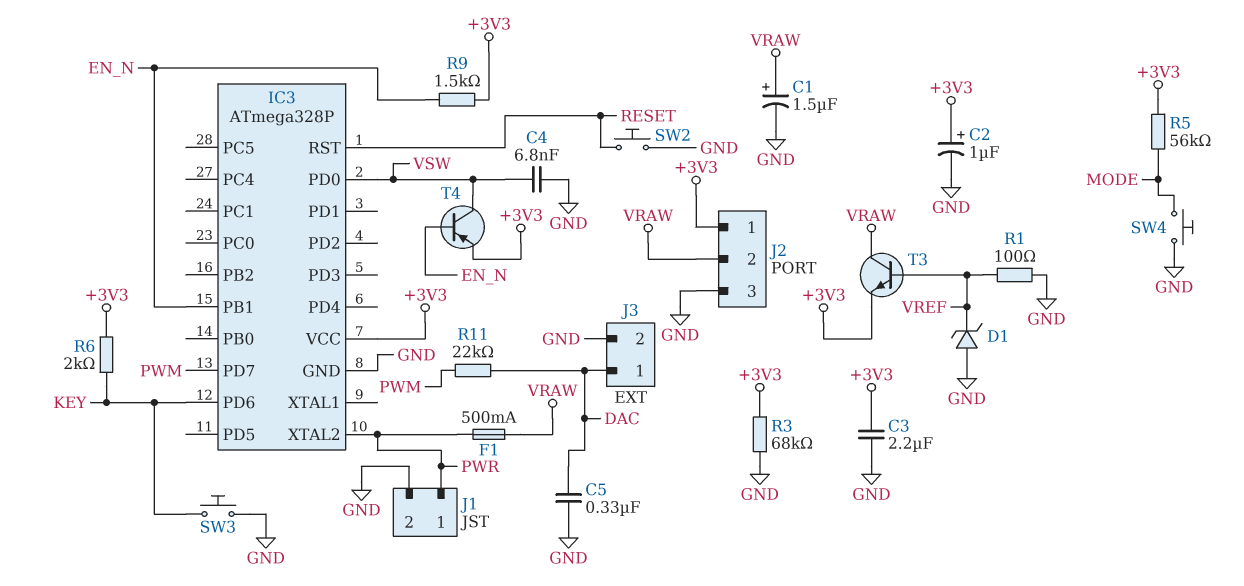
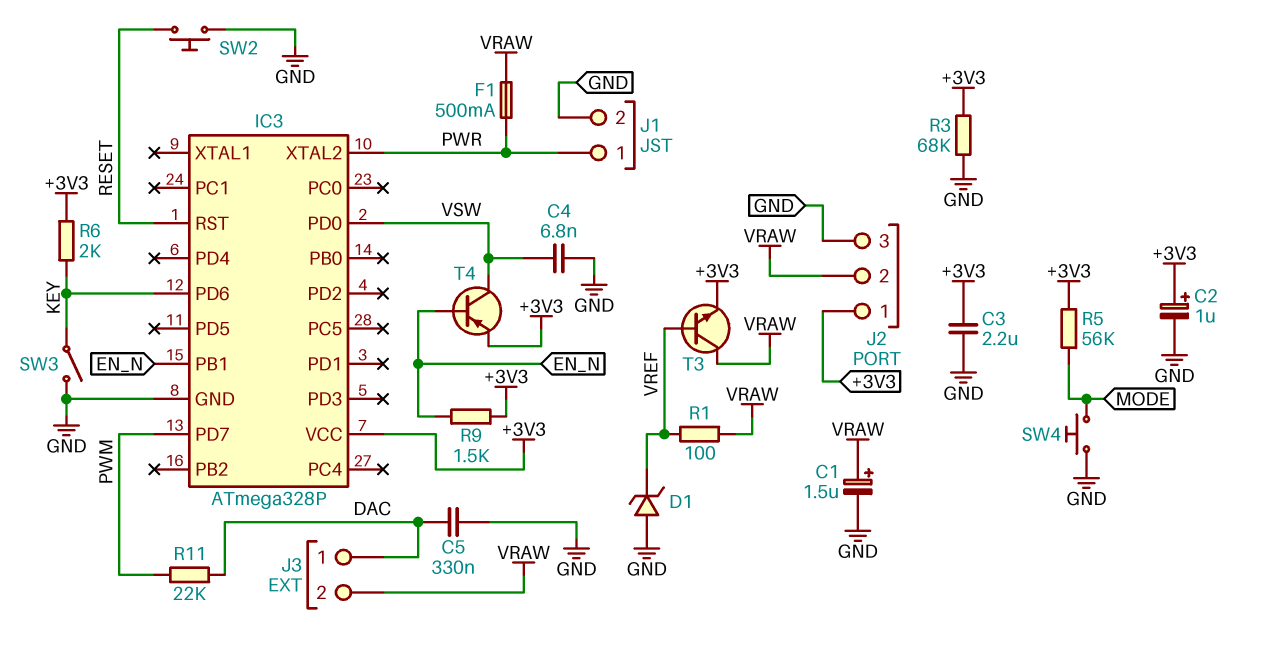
J3 pin 2: GND -> VRAW
R1: 100 (GND, VREF) -> 100 (VRAW, VREF)
SW3: button (GND, KEY) -> switch (GND, KEY)

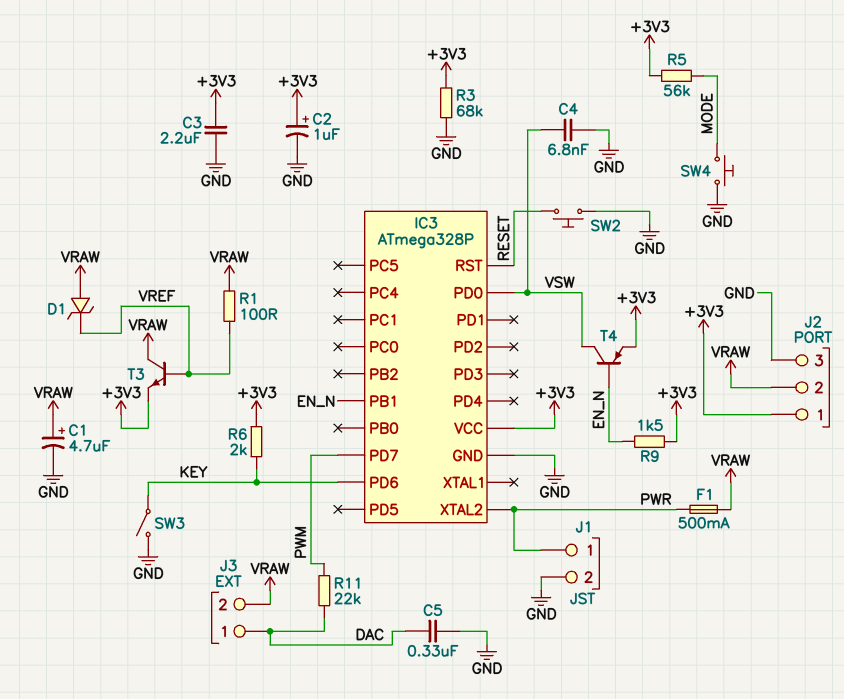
C1: 1.5uF (plus VRAW, minus GND) -> 4.7uF (plus VRAW, minus GND)
D1: zener (A GND, K VREF) -> zener (A VRAW, K VREF)

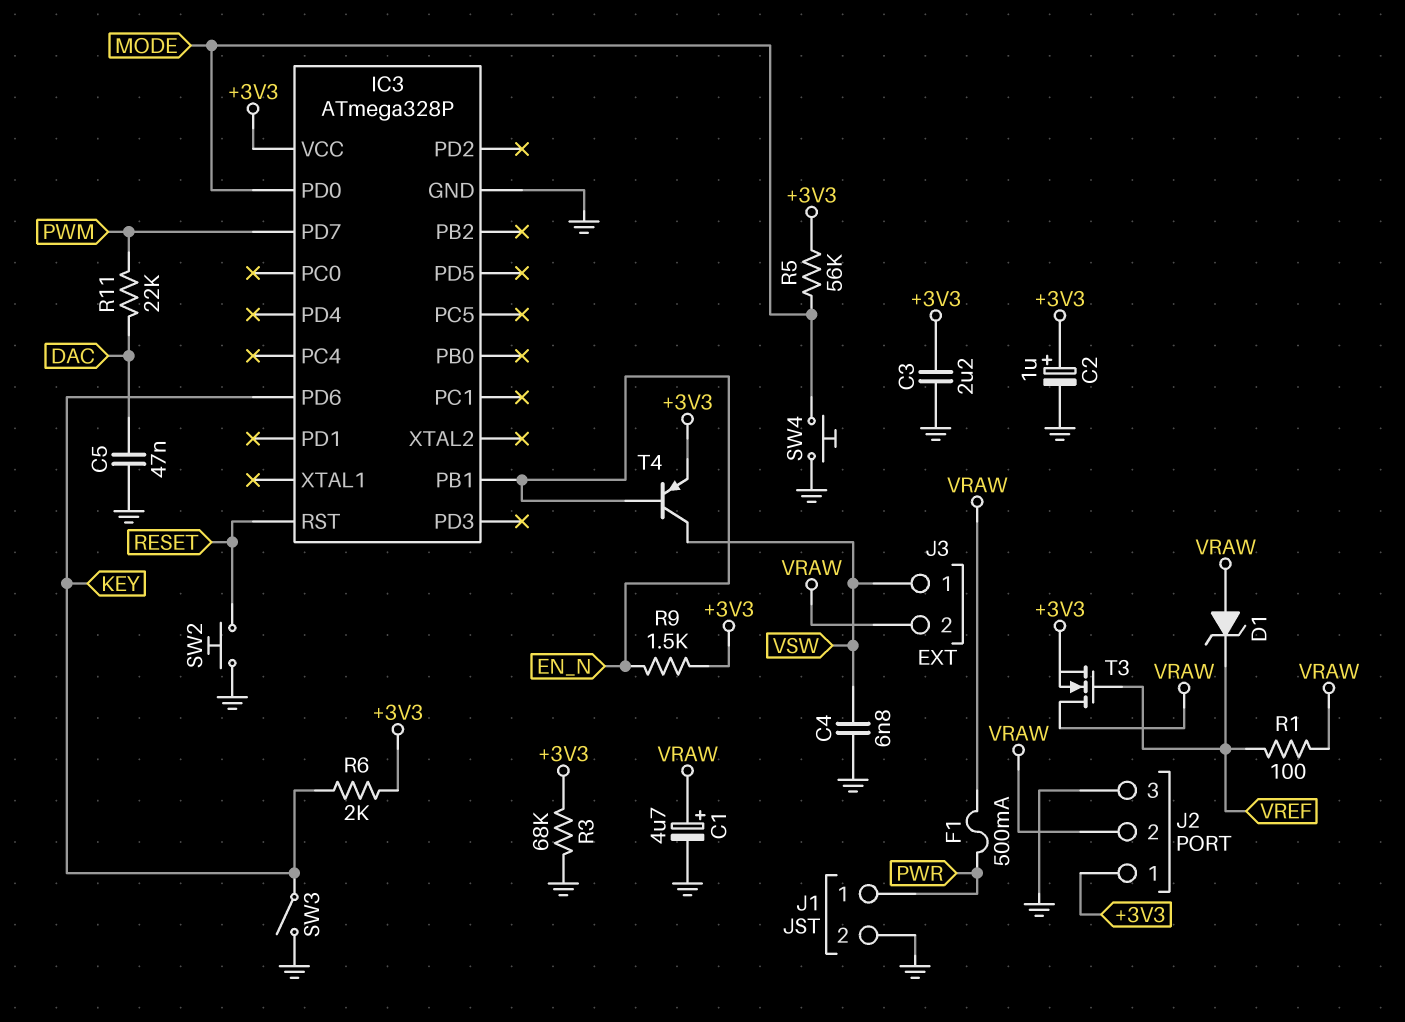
C5: 330nF (DAC, GND) -> 47nF (DAC, GND)
IC3 pin PD0: VSW -> MODE
IC3 pin XTAL2: PWR -> none
J3 pin 1: DAC -> VSW
T3: NPN (B VREF, C VRAW, E +3V3) -> NMOS (G VREF, D VRAW, S +3V3)

